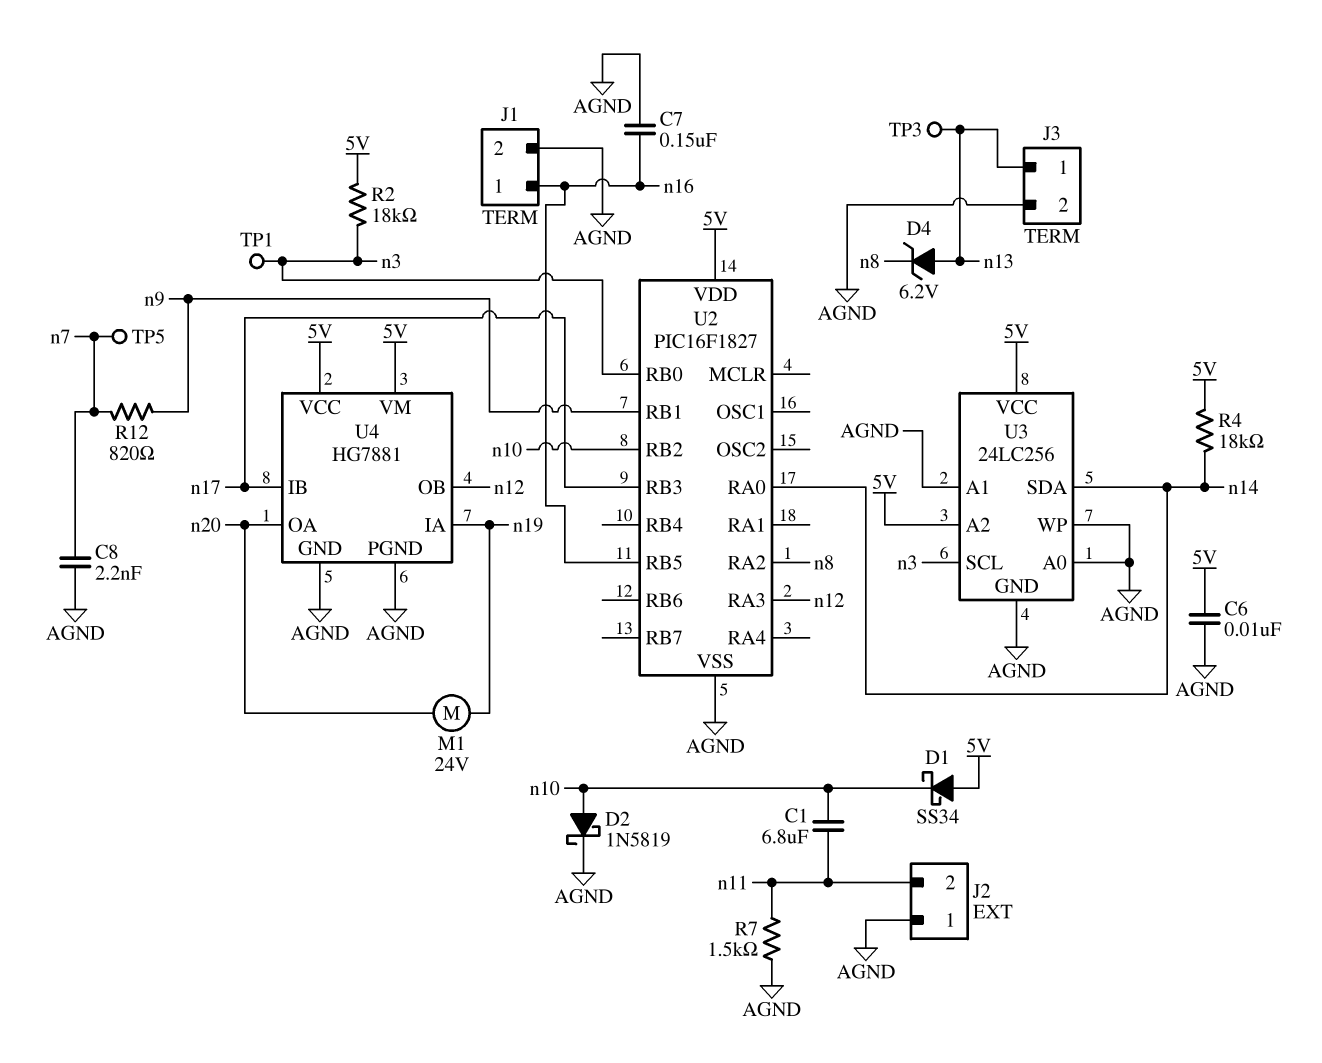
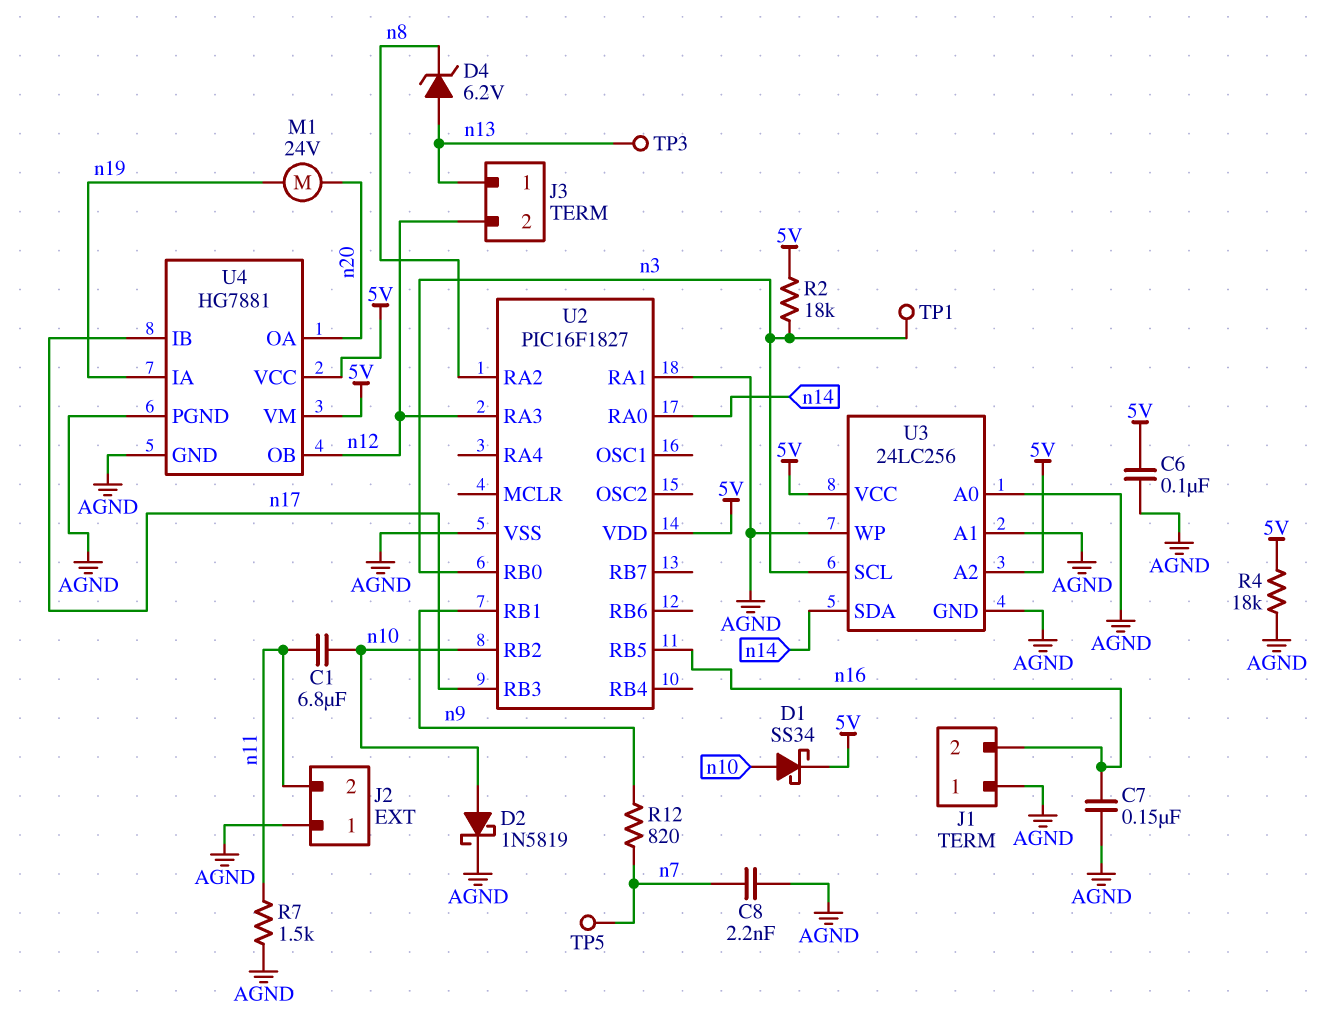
C6: 10nF (5V, AGND) -> 100nF (5V, AGND)
D1: schottky SS34 (A 5V, K n10) -> schottky SS34 (A n10, K 5V)
J1 pin 1: n16 -> AGND
J1 pin 2: AGND -> n16
J3 pin 2: AGND -> n12
R4: 18k (5V, n14) -> 18k (5V, AGND)
U2 pin RA1: none -> AGND

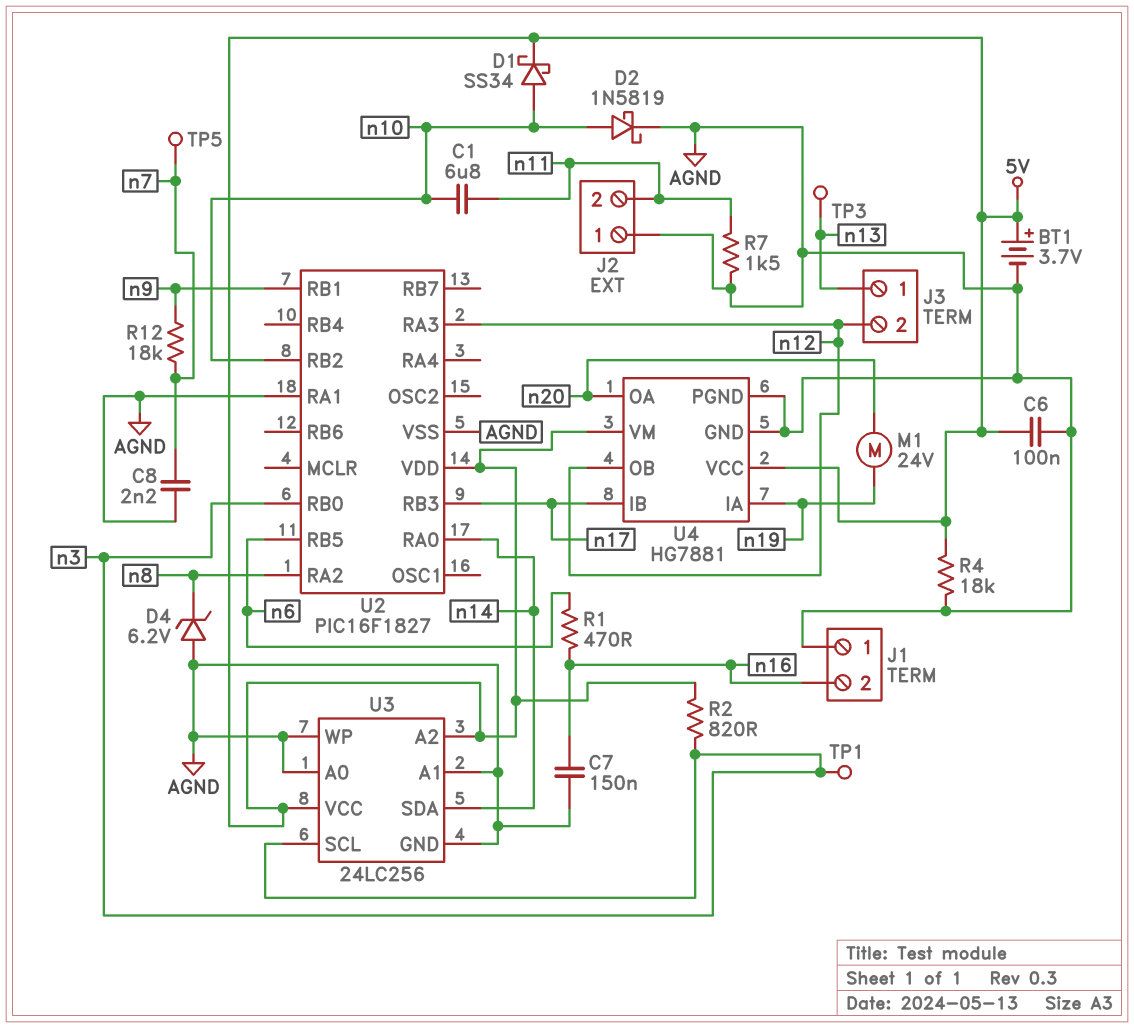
BT1: none -> 3.7V (plus 5V, minus AGND)
D4: zener 6.2V (A n13, K n8) -> zener 6.2V (A AGND, K n8)
R1: none -> 470 (n6, n16)
R2: 18k (5V, n3) -> 820 (5V, n3)
R12: 820 (n7, n9) -> 18k (n7, n9)
U2 pin RB5: n16 -> n6

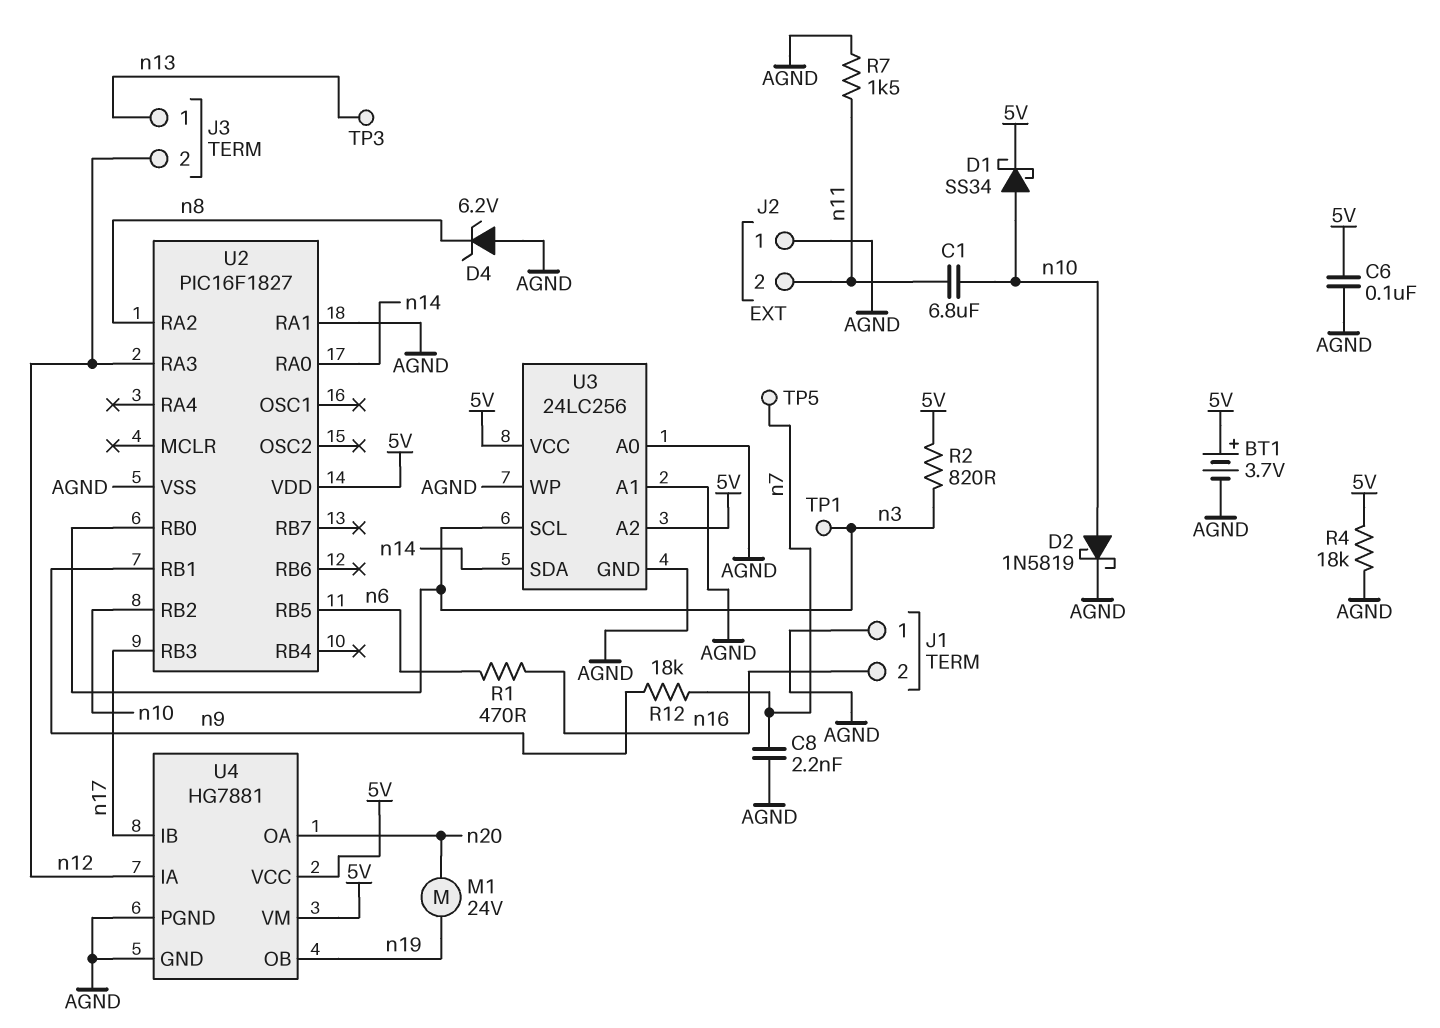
C7: 150nF (AGND, n16) -> none
U4 pin IA: n19 -> n12
U4 pin OB: n12 -> n19

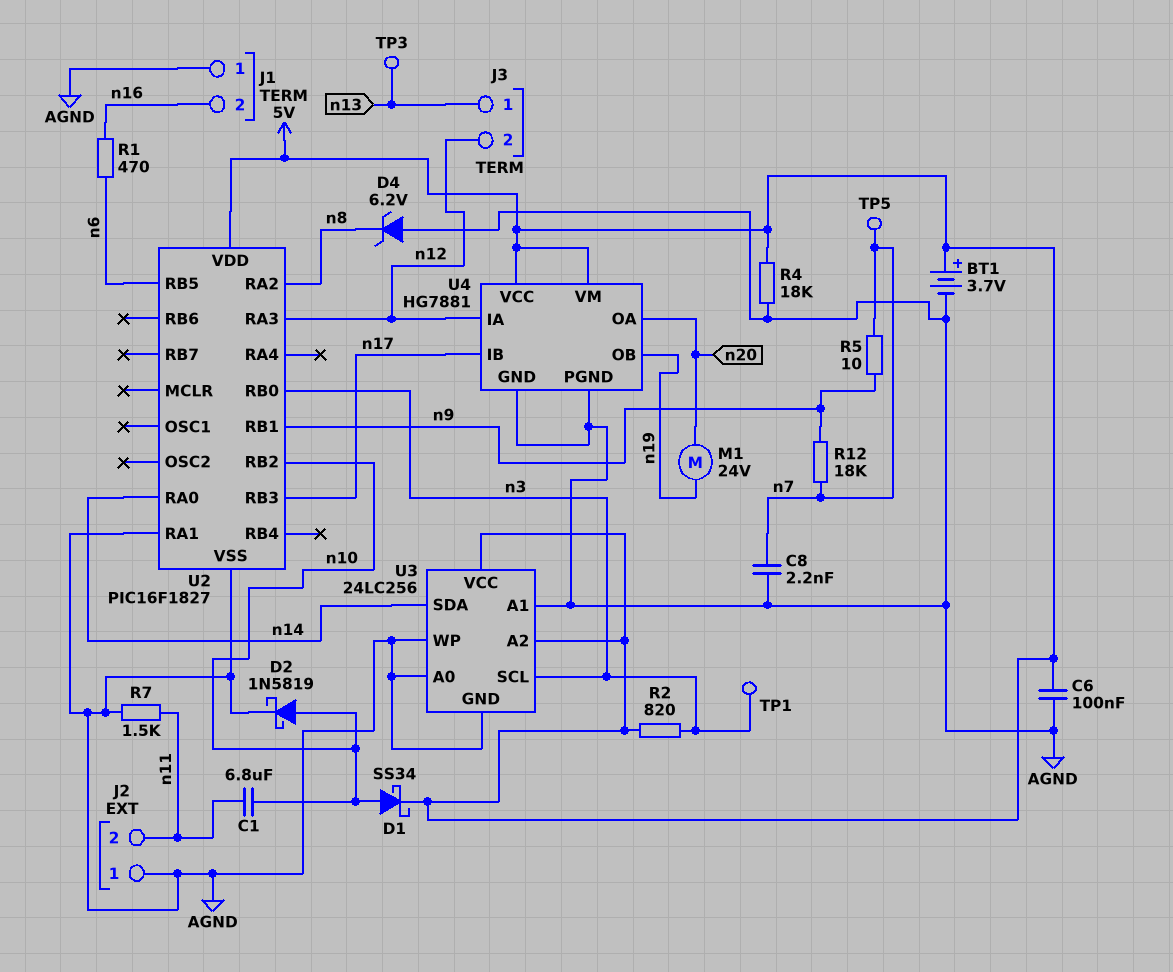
R5: none -> 10 (n7, n9)

